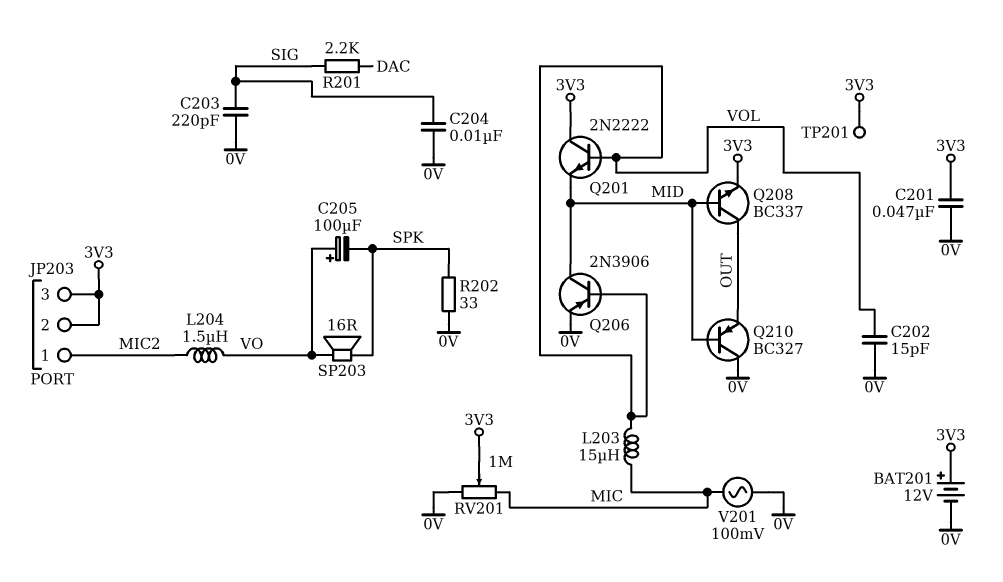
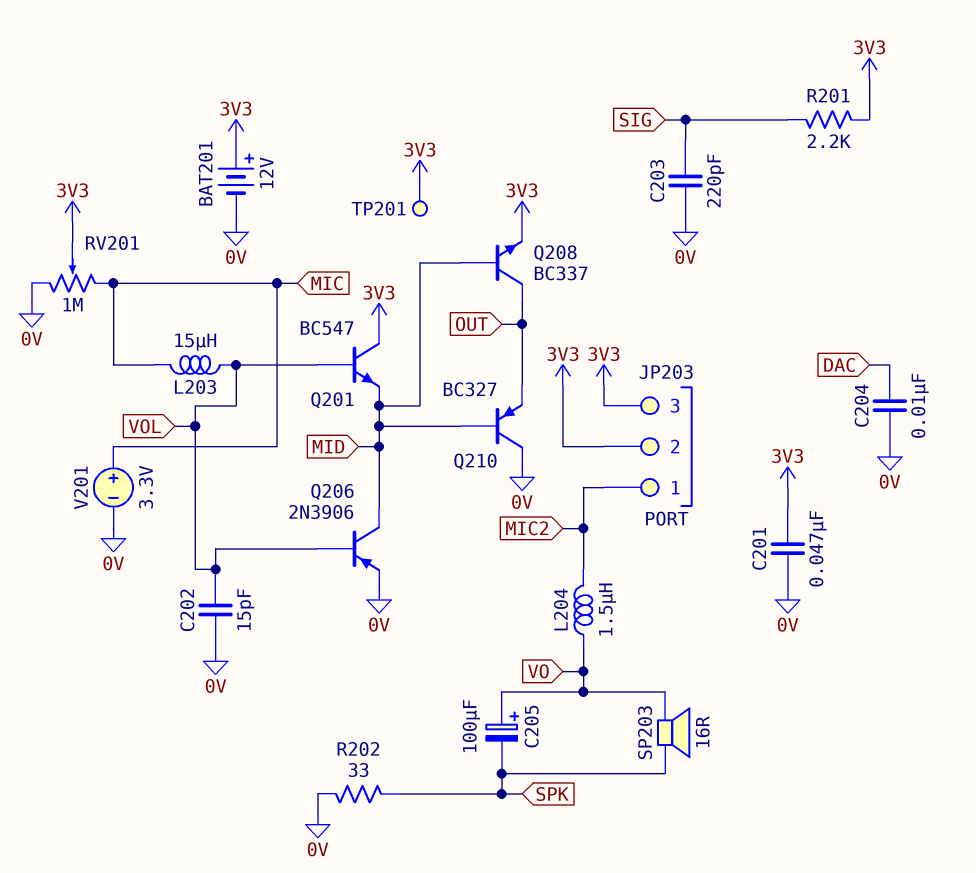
C204: 10nF (0V, SIG) -> 10nF (0V, DAC)
Q201: NPN 2N2222 (B VOL, C 3V3, E MID) -> NPN BC547 (B VOL, C 3V3, E MID)
R201: 2.2k (DAC, SIG) -> 2.2k (3V3, SIG)
V201: AC 100mV (0V, MIC) -> 3.3V (plus MIC, minus 0V)

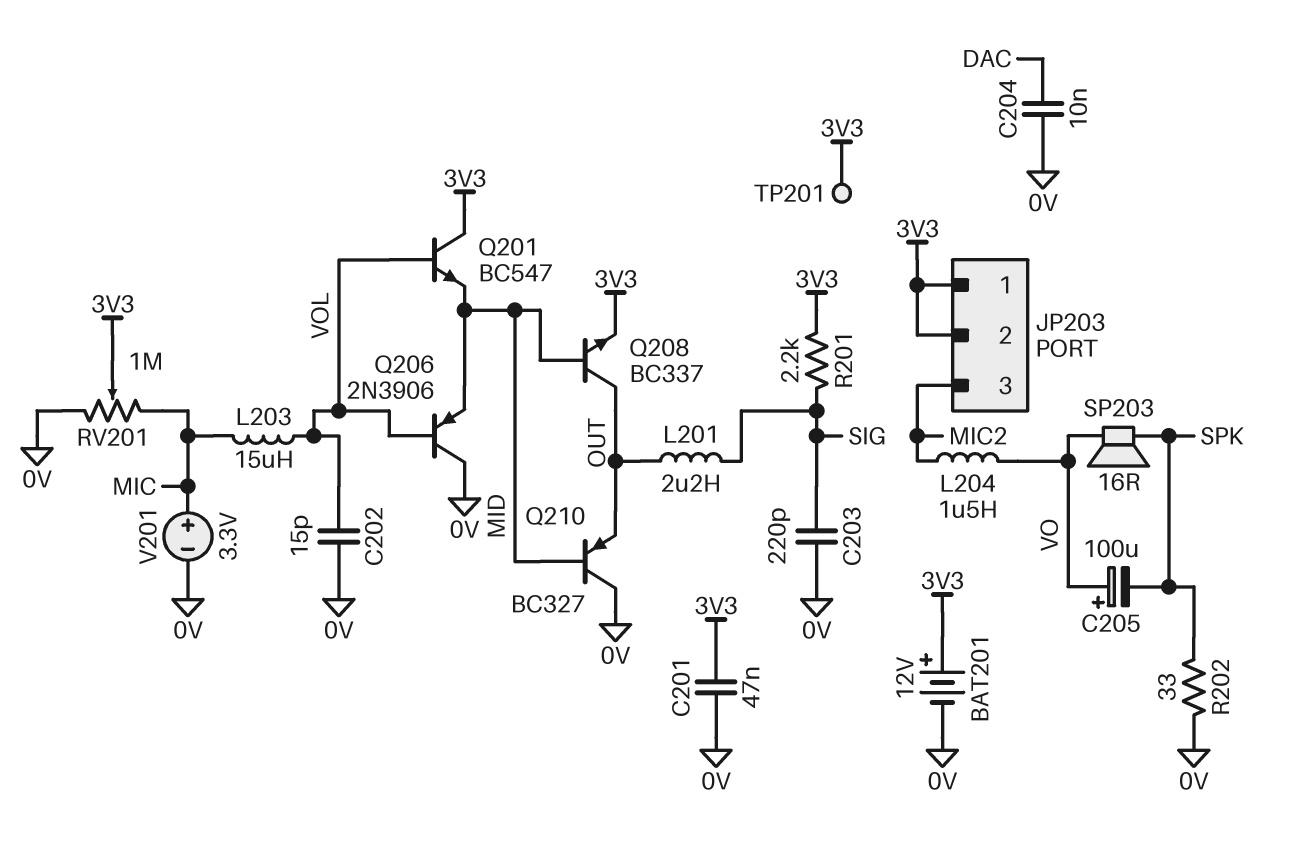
JP203 pin 1: MIC2 -> 3V3
JP203 pin 3: 3V3 -> MIC2
L201: none -> 2.2uH (OUT, SIG)
Q206: PNP 2N3906 (B VOL, C MID, E 0V) -> PNP 2N3906 (B VOL, C 0V, E MID)

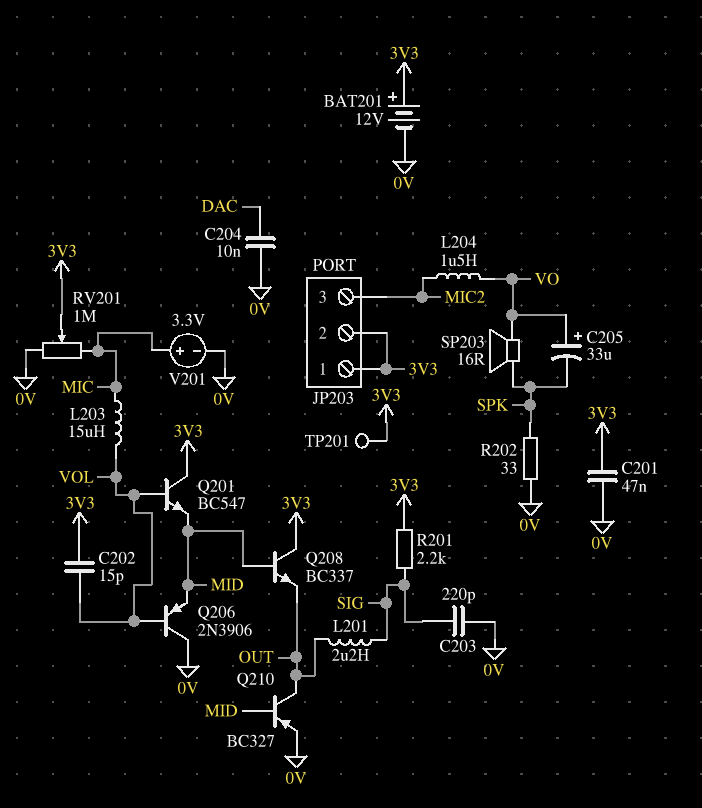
C202: 15pF (0V, VOL) -> 15pF (3V3, VOL)
C205: 100uF (plus VO, minus SPK) -> 33uF (plus VO, minus SPK)
Q208: NPN BC337 (B MID, C OUT, E 3V3) -> NPN BC337 (B MID, C 3V3, E OUT)
Q210: PNP BC327 (B MID, C 0V, E OUT) -> PNP BC327 (B MID, C OUT, E 0V)

